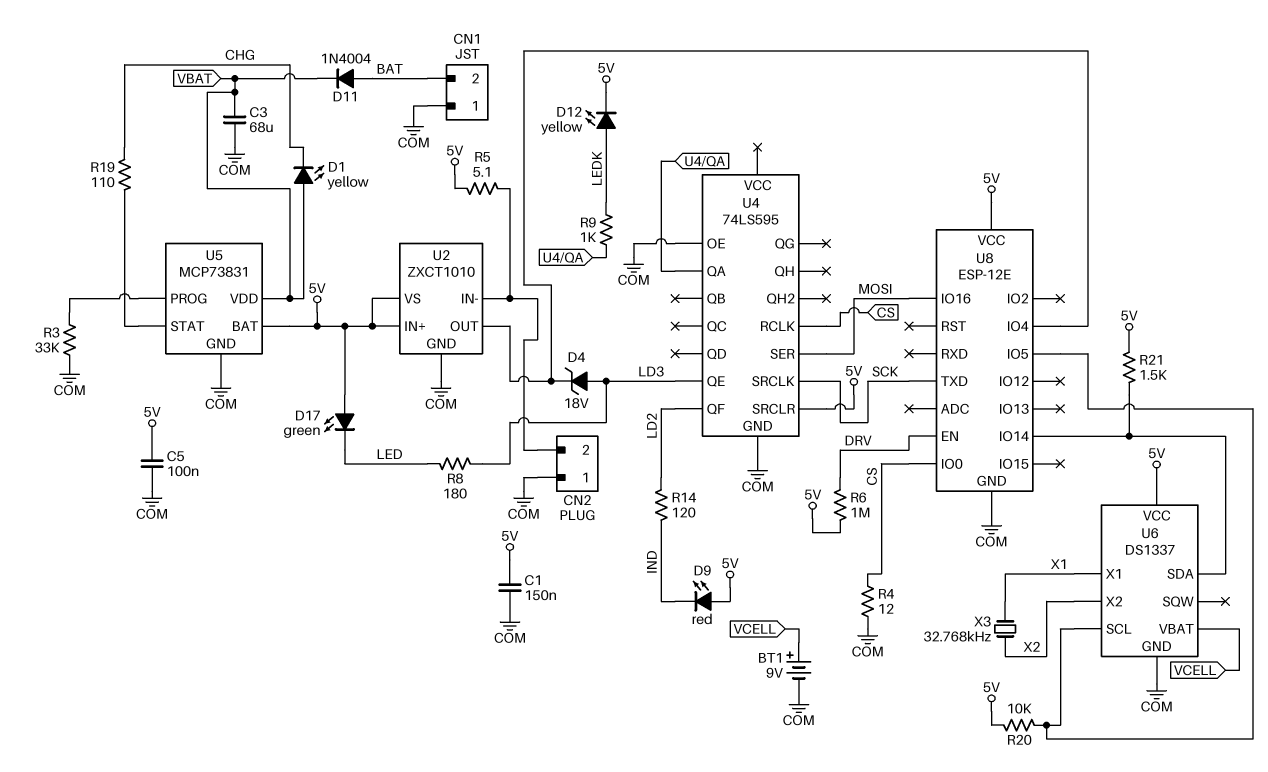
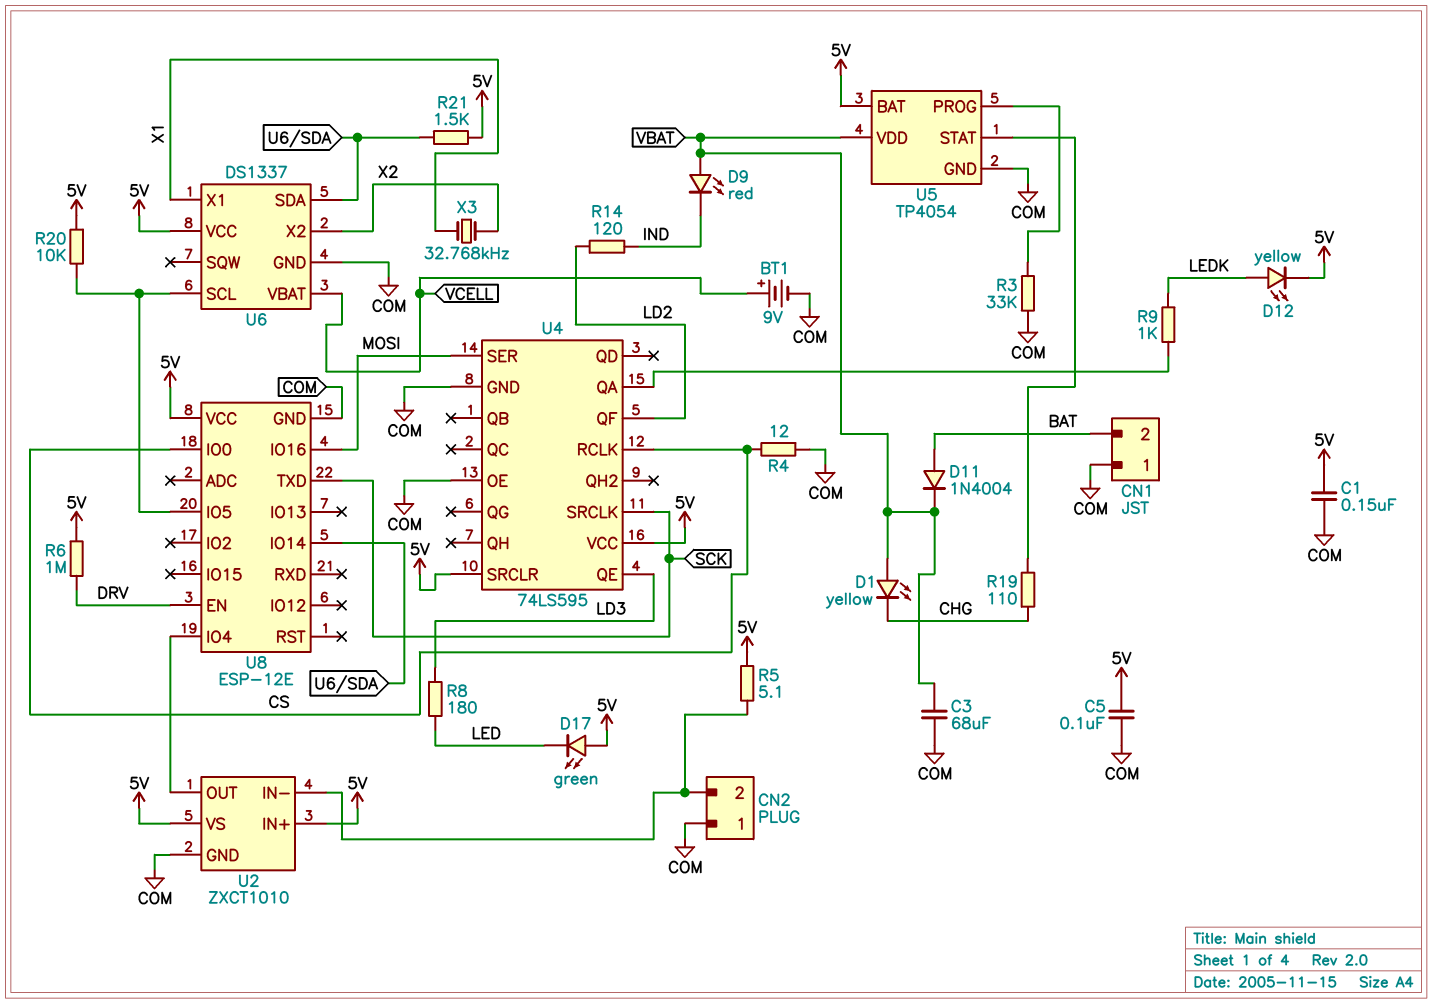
D4: zener 18V (A LD3, K U2/OUT) -> none
D9: LED red (A 5V, K IND) -> LED red (A VBAT, K IND)
U4 pin VCC: none -> 5V
U5: MCP73831 -> TP4054

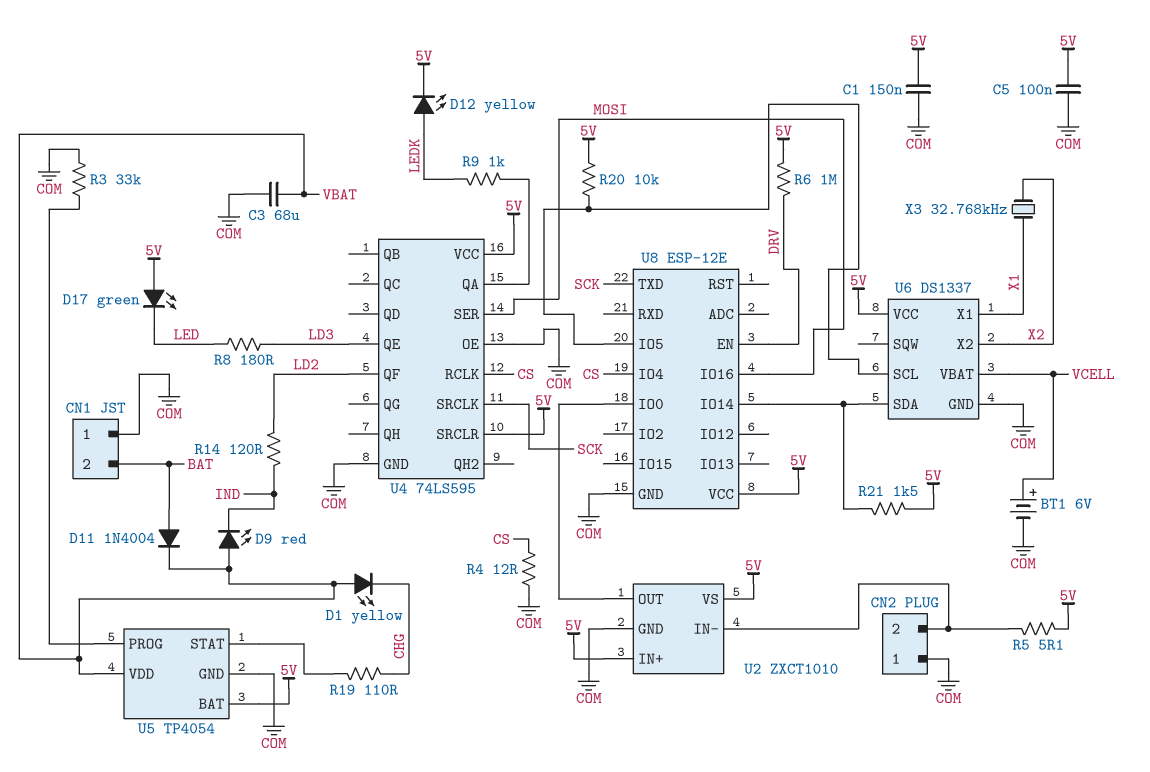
BT1: 9V (plus VCELL, minus COM) -> 6V (plus VCELL, minus COM)
U8 pin IO0: CS -> U2/OUT
U8 pin IO4: U2/OUT -> CS

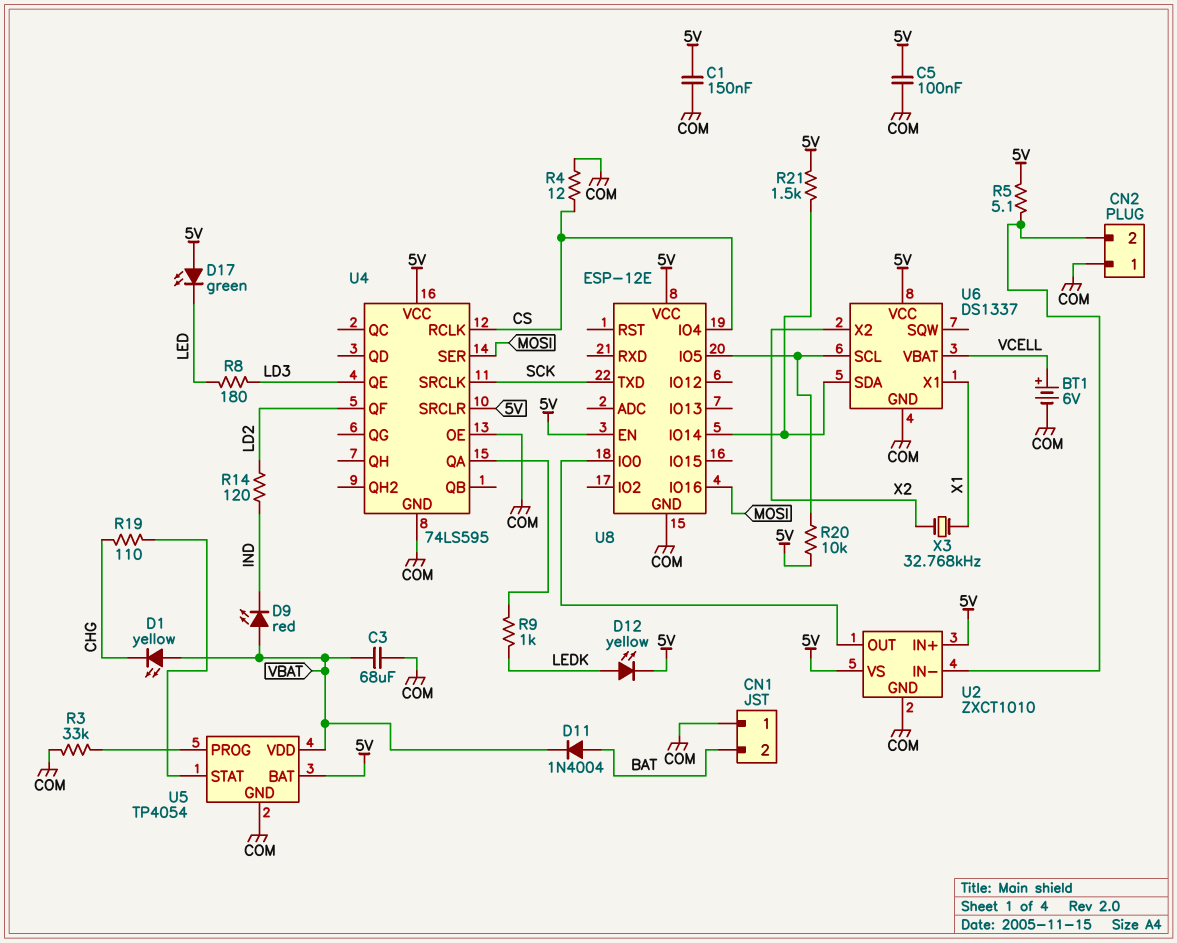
R6: 1M (5V, DRV) -> none
U8 pin EN: DRV -> 5V

